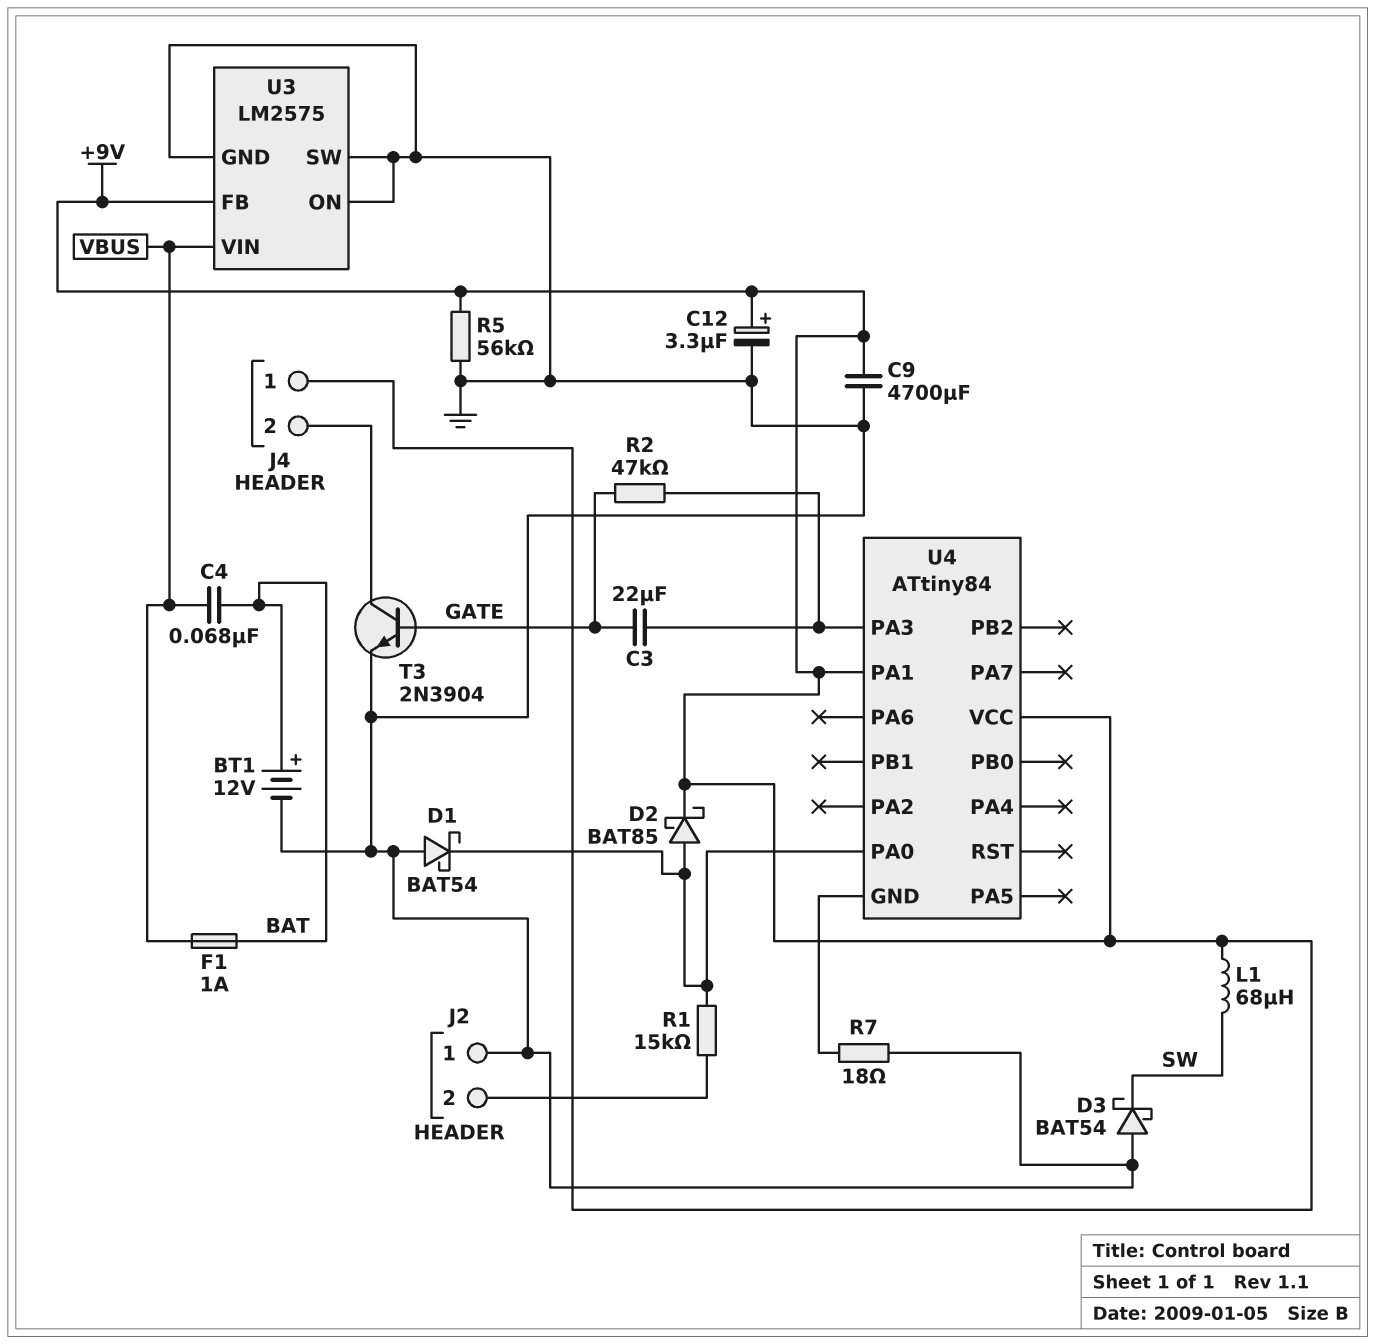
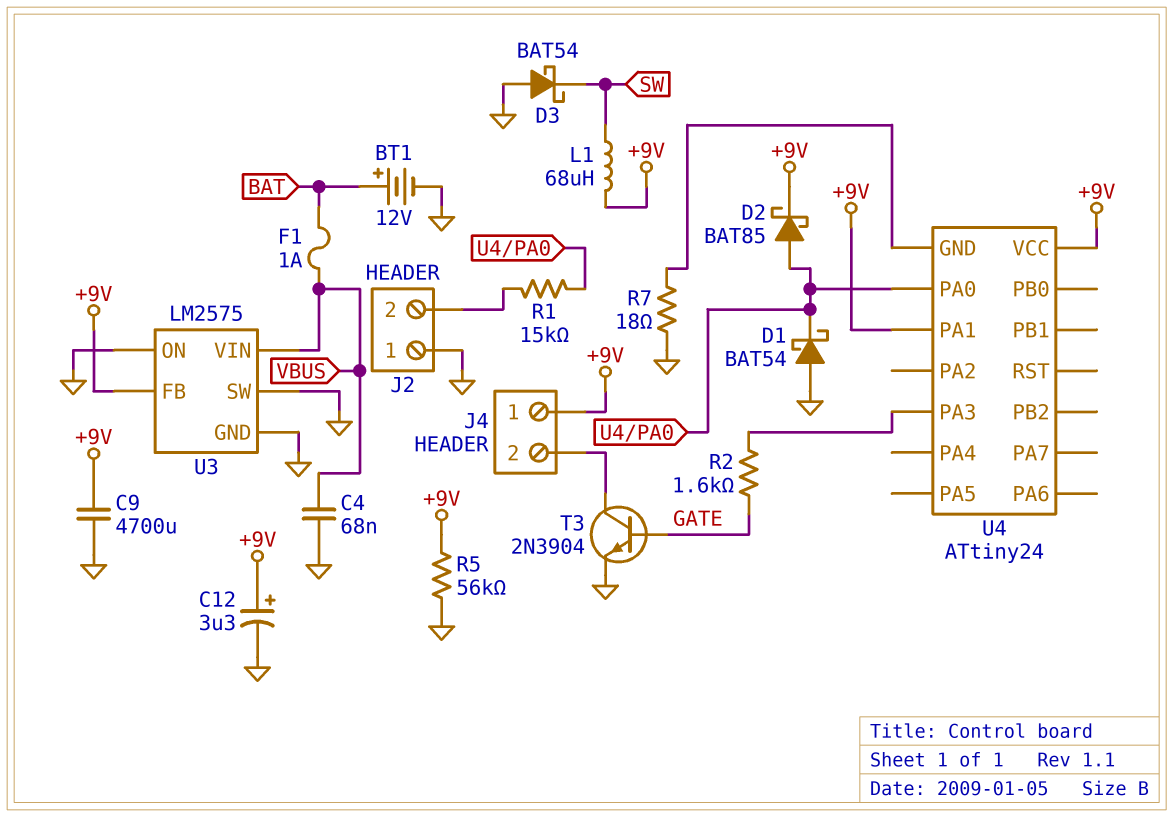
C3: 22uF (GATE, U4/PA3) -> none
C4: 68nF (BAT, VBUS) -> 68nF (GND, VBUS)
R2: 47k (GATE, U4/PA3) -> 1.6k (GATE, U4/PA3)
U4: ATtiny84 -> ATtiny24

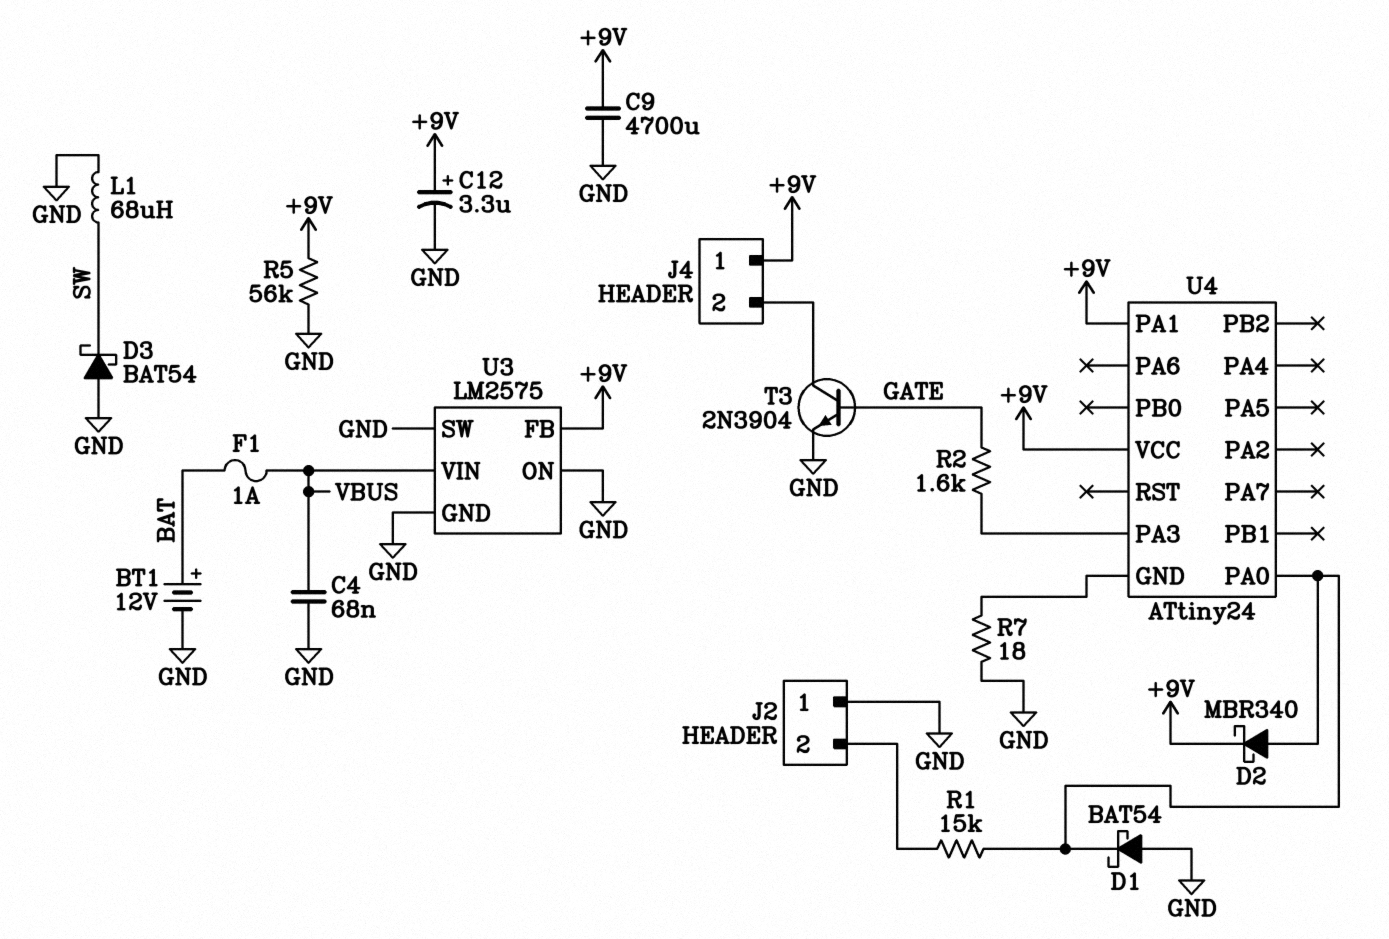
D2: schottky BAT85 (A U4/PA0, K +9V) -> schottky MBR340 (A U4/PA0, K +9V)
L1: 68uH (+9V, SW) -> 68uH (GND, SW)

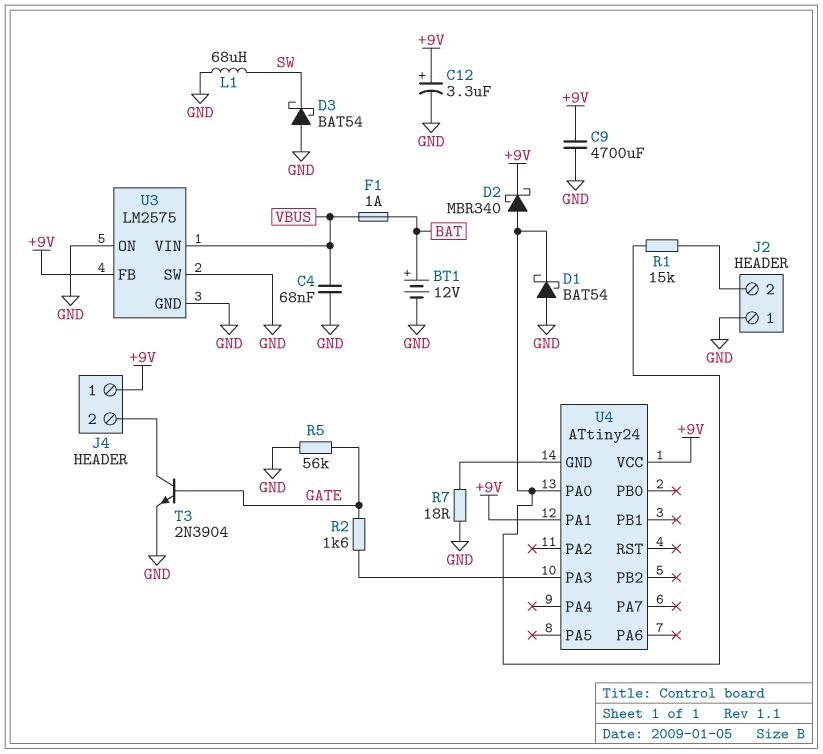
R5: 56k (+9V, GND) -> 56k (GATE, GND)

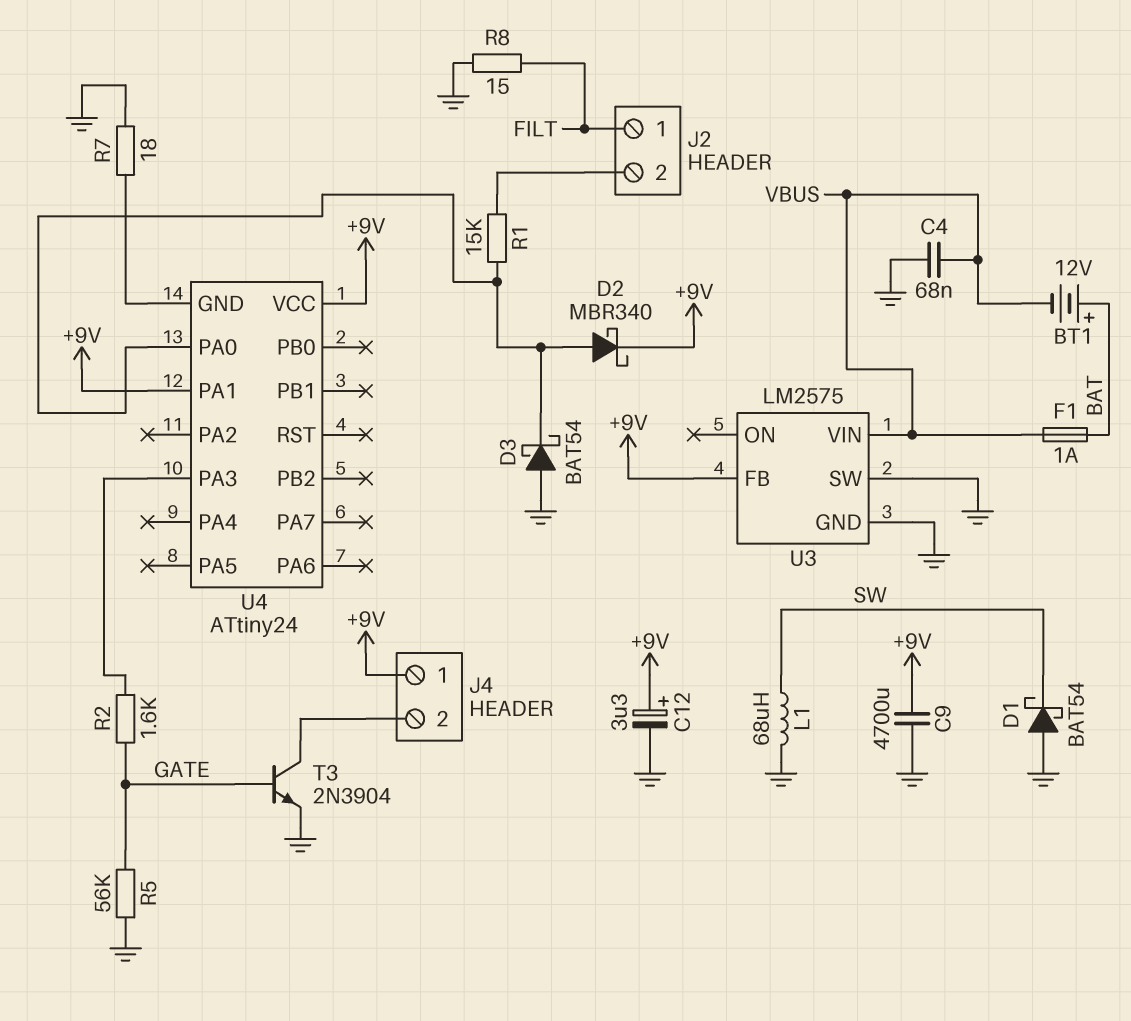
BT1: 12V (plus BAT, minus GND) -> 12V (plus BAT, minus VBUS)
D1: schottky BAT54 (A GND, K U4/PA0) -> schottky BAT54 (A GND, K SW)
D3: schottky BAT54 (A GND, K SW) -> schottky BAT54 (A GND, K U4/PA0)
J2 pin 1: GND -> FILT
R8: none -> 15 (FILT, GND)
U3 pin ON: GND -> none

